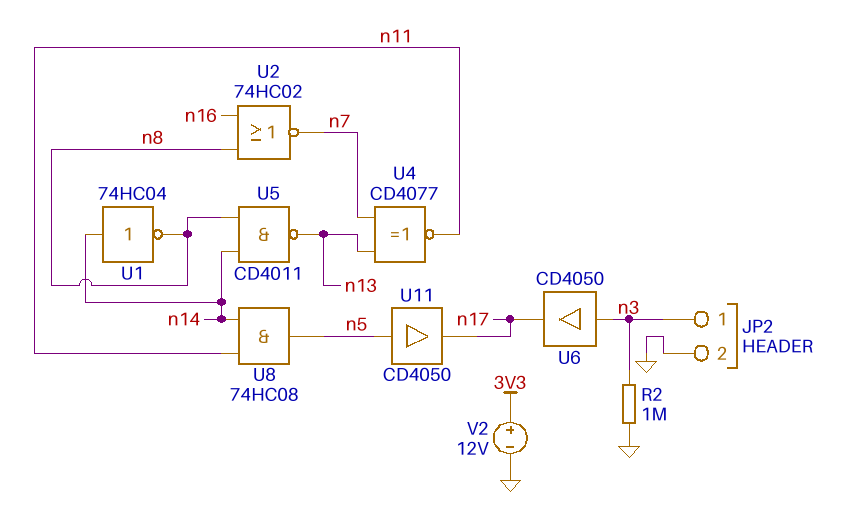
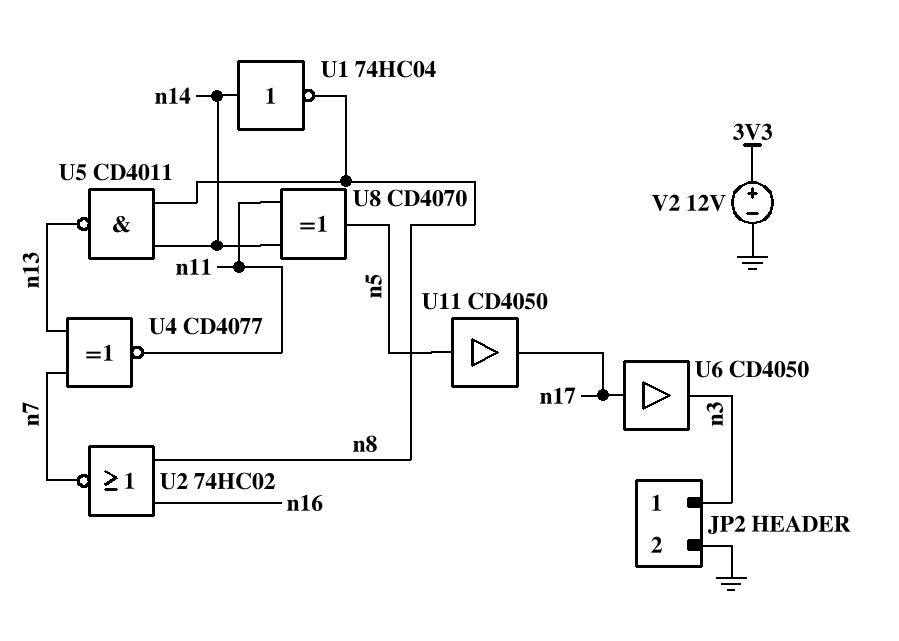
R2: 1M (GND, n3) -> none
U6: buffer CD4050 (in n3, out n17) -> buffer CD4050 (in n17, out n3)
U8: AND 74HC08 (in n11, in n14, out n5) -> XOR CD4070 (in n11, in n14, out n5)

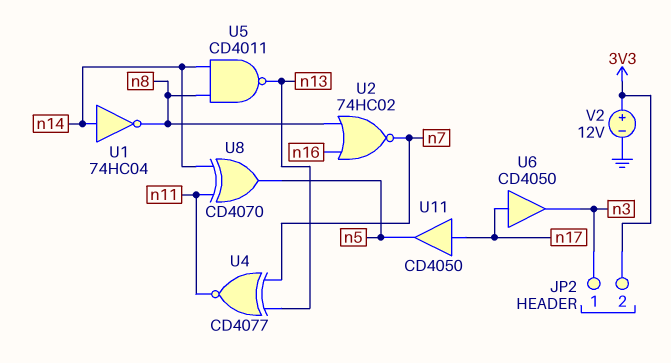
JP2 pin 2: GND -> 3V3
U11: buffer CD4050 (in n5, out n17) -> buffer CD4050 (in n17, out n5)

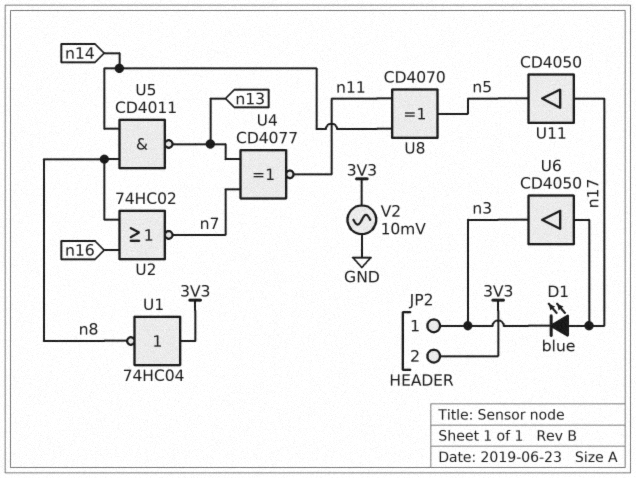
D1: none -> LED blue (A n17, K n3)
U1: NOT 74HC04 (in n14, out n8) -> NOT 74HC04 (in 3V3, out n8)
V2: 12V (plus 3V3, minus GND) -> AC 10mV (3V3, GND)

